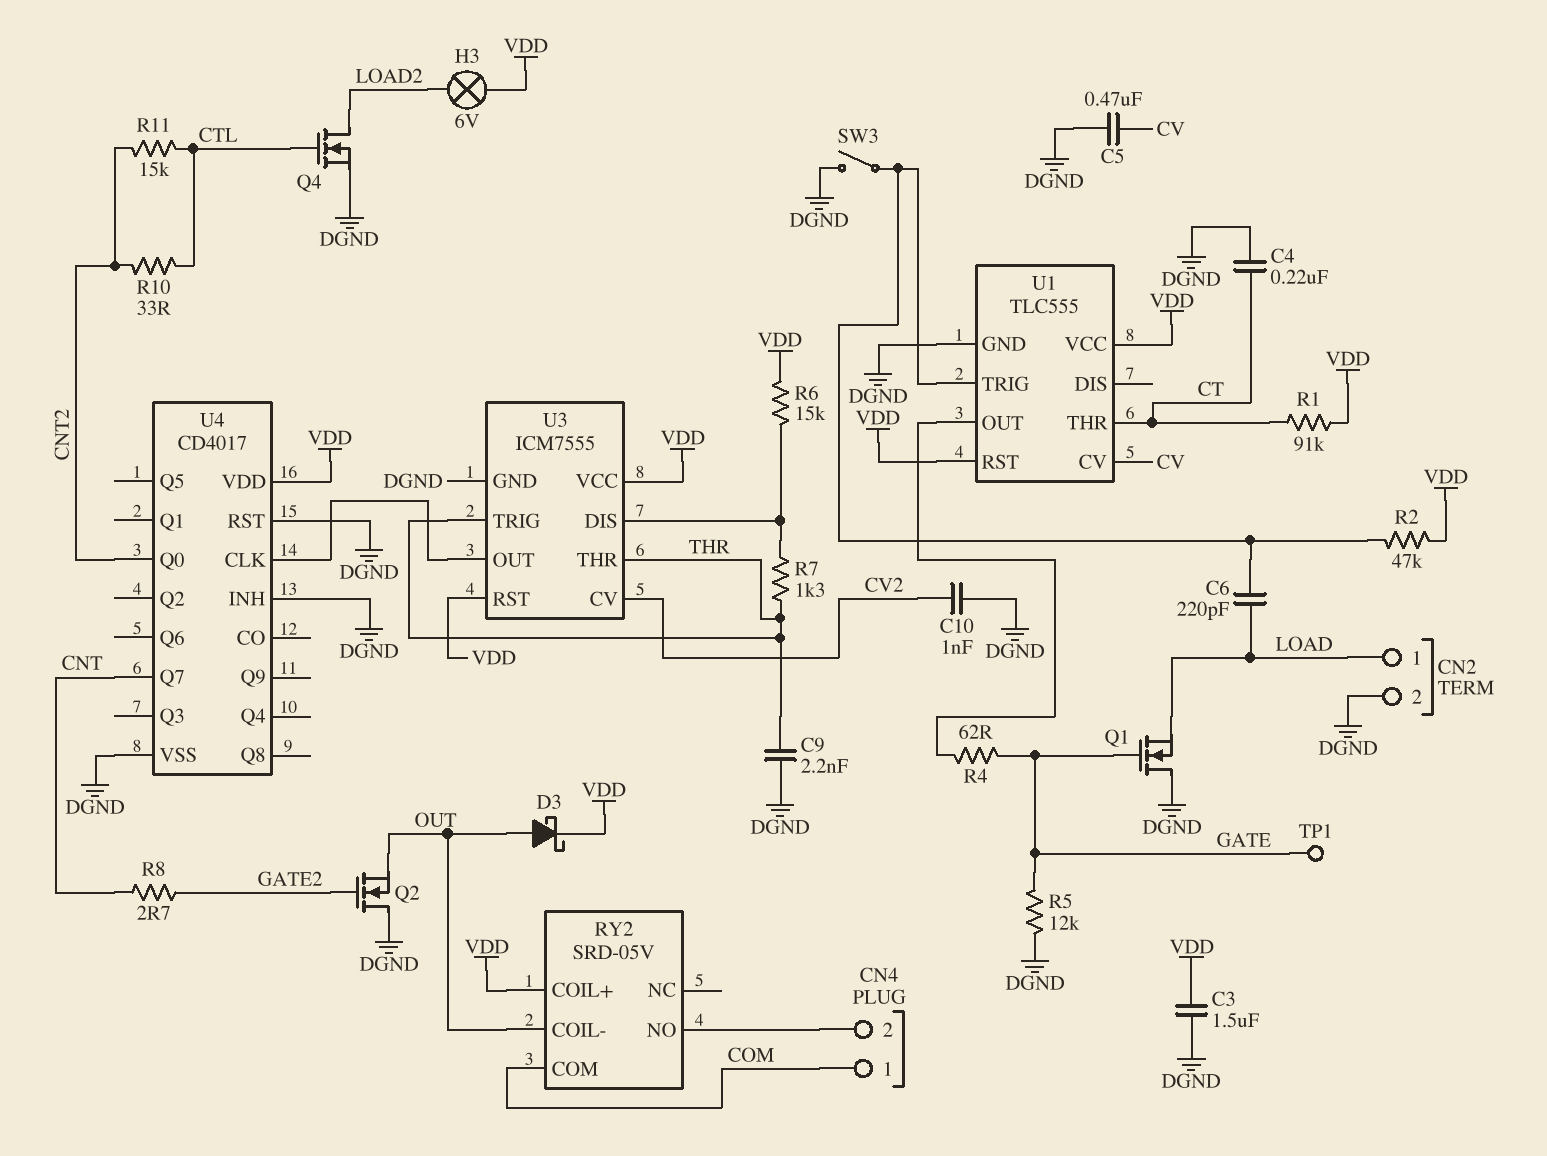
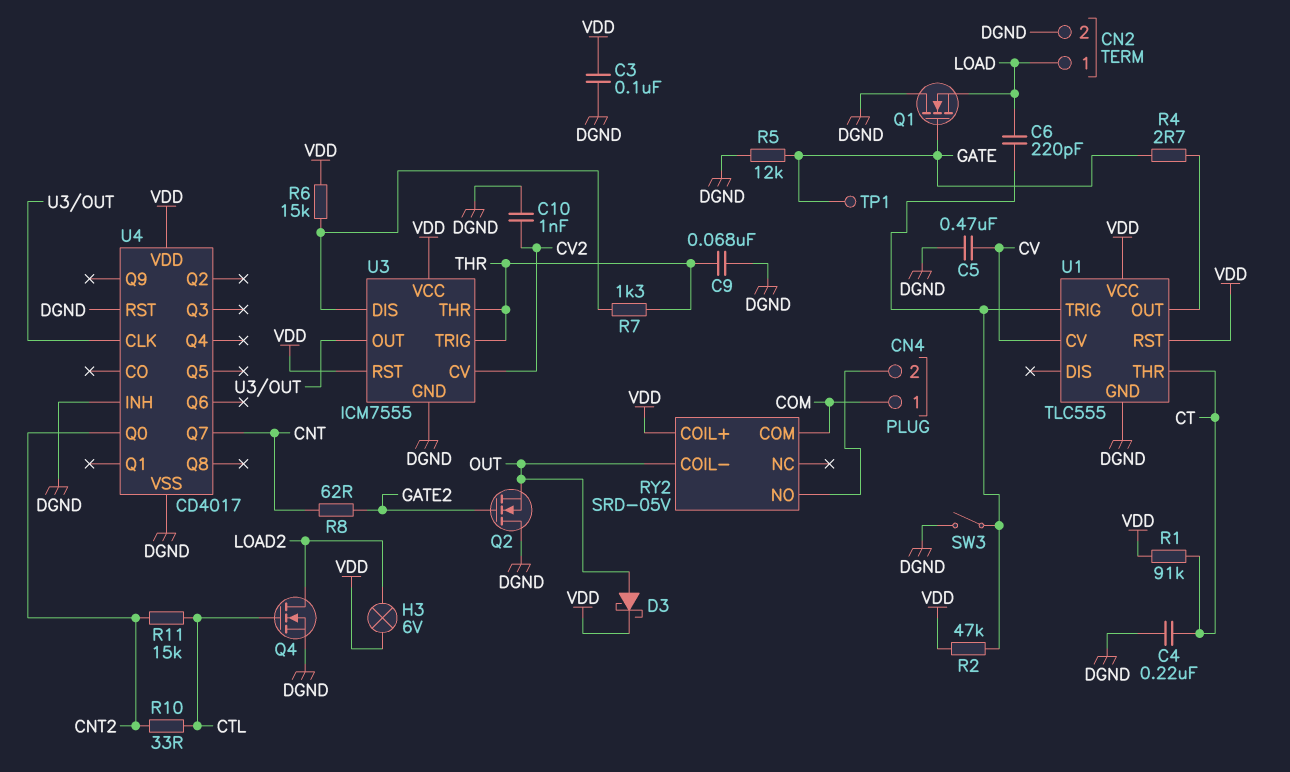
C3: 1.5uF (DGND, VDD) -> 100nF (DGND, VDD)
C9: 2.2nF (DGND, THR) -> 68nF (DGND, THR)
R4: 62 (GATE, U1/OUT) -> 2.7 (GATE, U1/OUT)
R8: 2.7 (CNT, GATE2) -> 62 (CNT, GATE2)

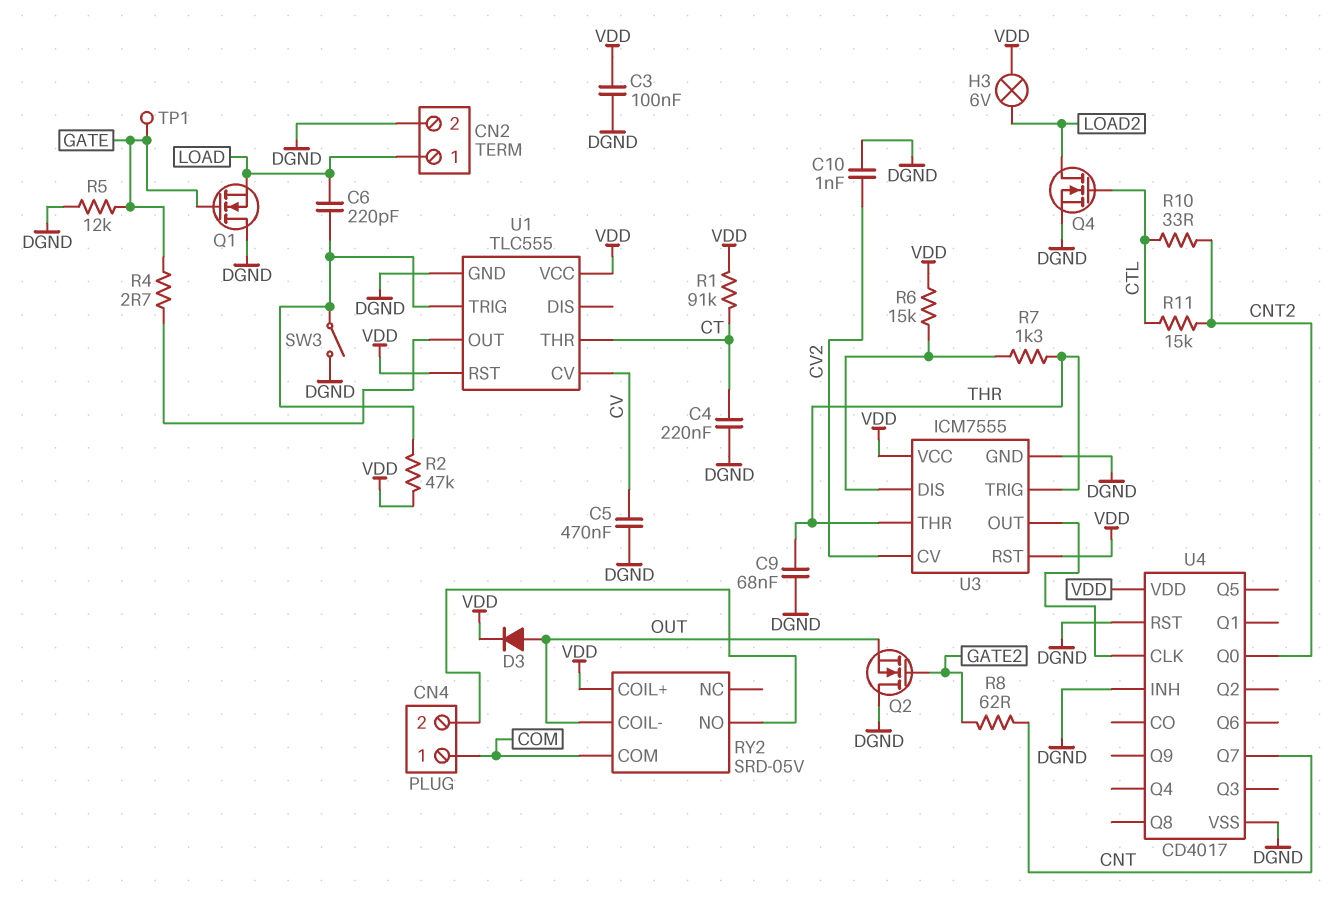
D3: schottky (A OUT, K VDD) -> diode (A OUT, K VDD)

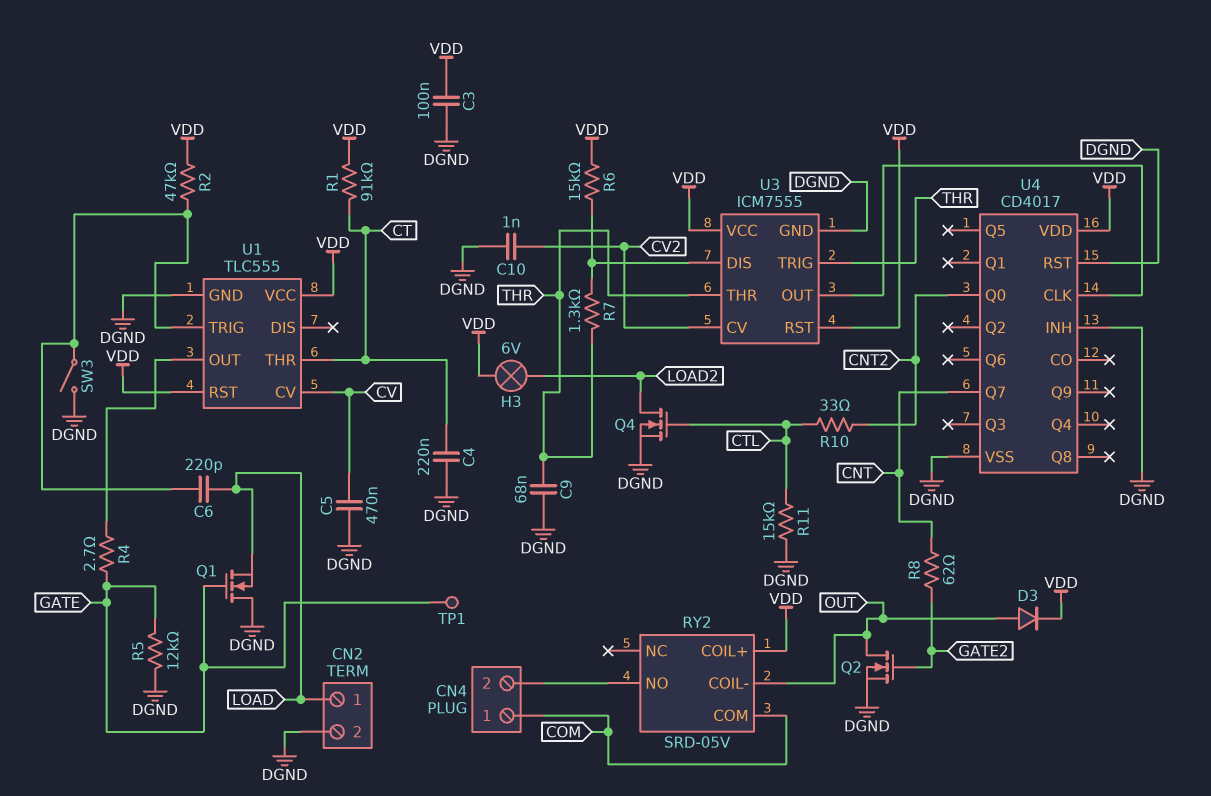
Q2: NMOS (G GATE2, D DGND, S OUT) -> NMOS (G GATE2, D OUT, S DGND)
R11: 15k (CNT2, CTL) -> 15k (CTL, DGND)

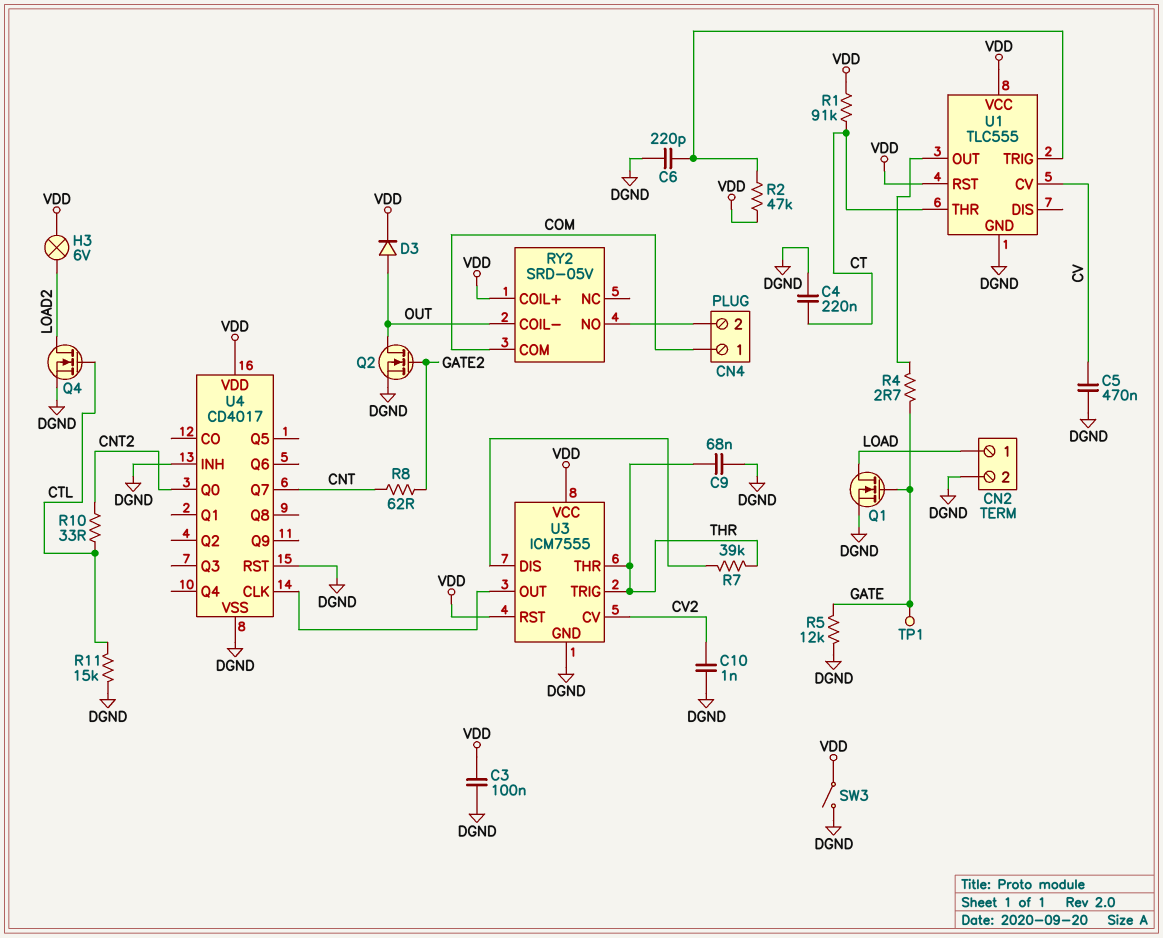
C6: 220pF (LOAD, U1/TRIG) -> 220pF (DGND, U1/TRIG)
Q1: NMOS (G GATE, D DGND, S LOAD) -> NMOS (G GATE, D LOAD, S DGND)
R6: 15k (U3/DIS, VDD) -> none
R7: 1.3k (THR, U3/DIS) -> 39k (THR, U3/DIS)
SW3: switch (DGND, U1/TRIG) -> switch (DGND, VDD)

